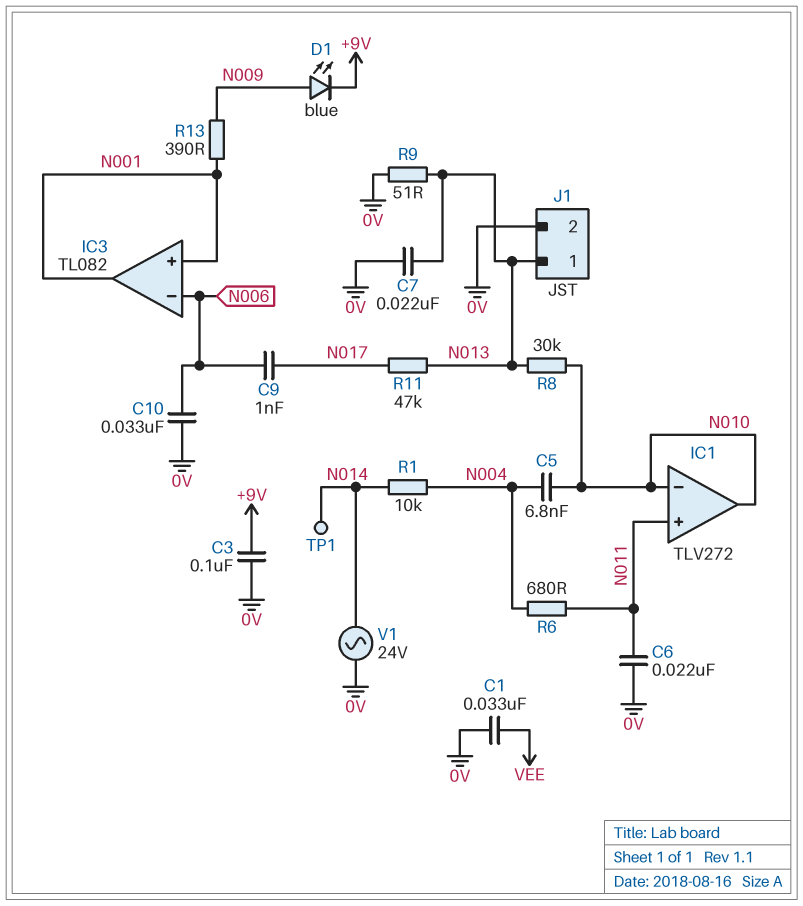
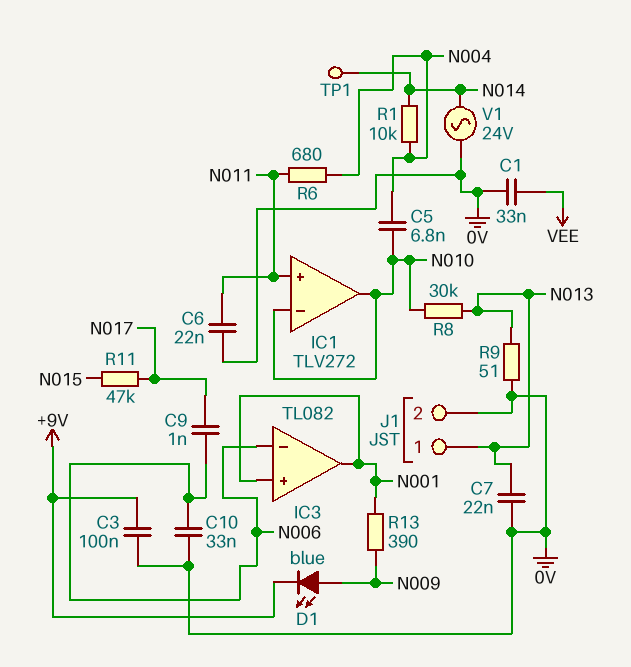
R11: 47k (N013, N017) -> 47k (N015, N017)

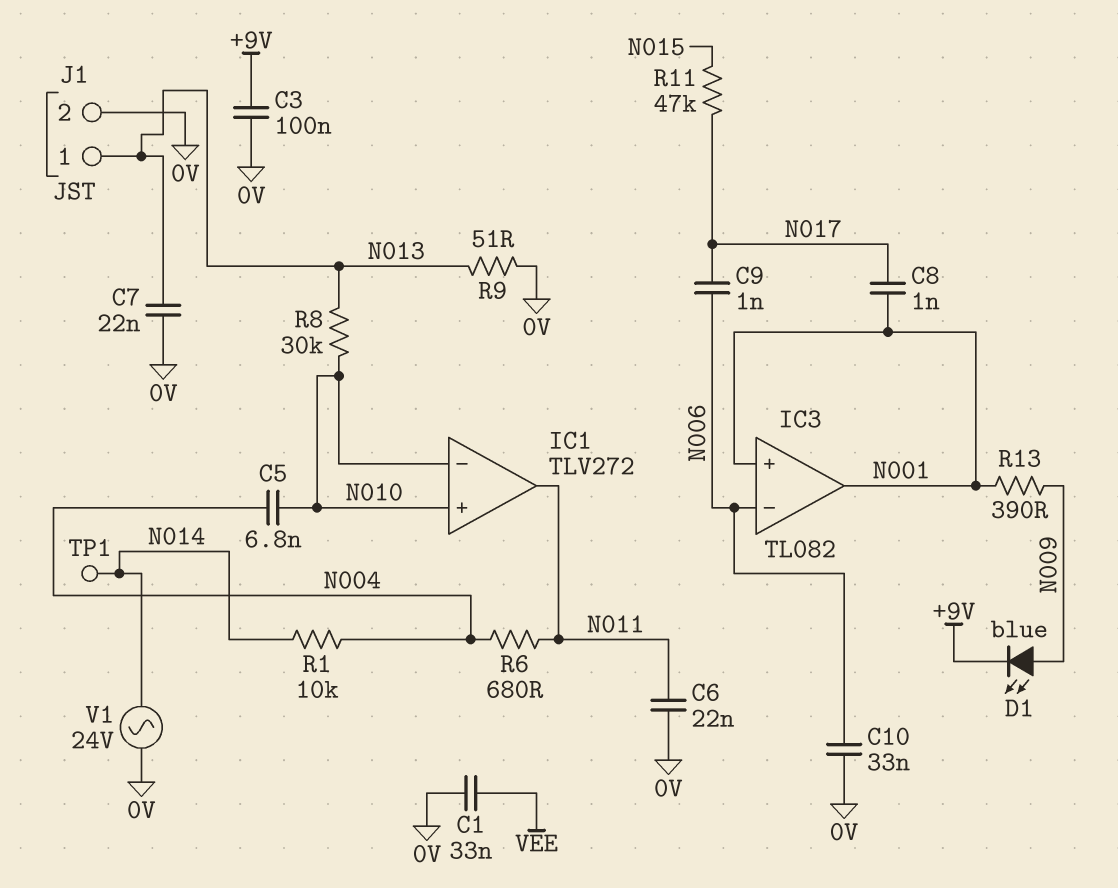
C8: none -> 1nF (N001, N017)
IC1 pin in+: N011 -> N010
IC1 pin out: N010 -> N011

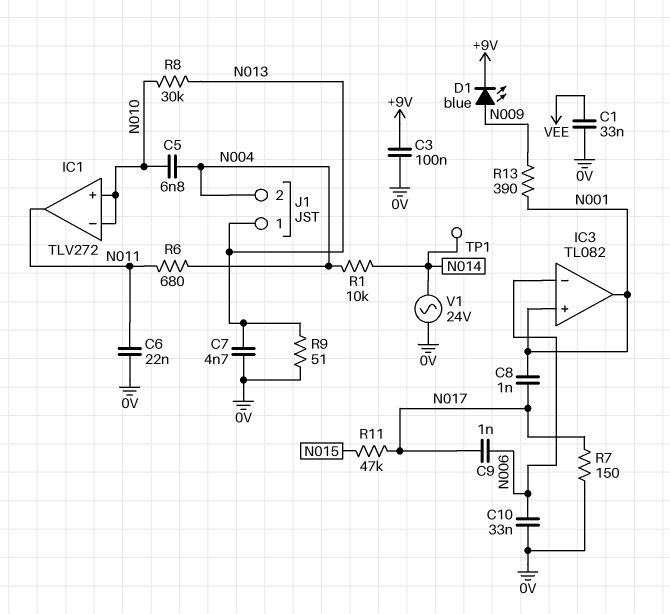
C7: 22nF (0V, N013) -> 4.7nF (0V, N013)
J1 pin 2: 0V -> N004
R7: none -> 150 (0V, N017)

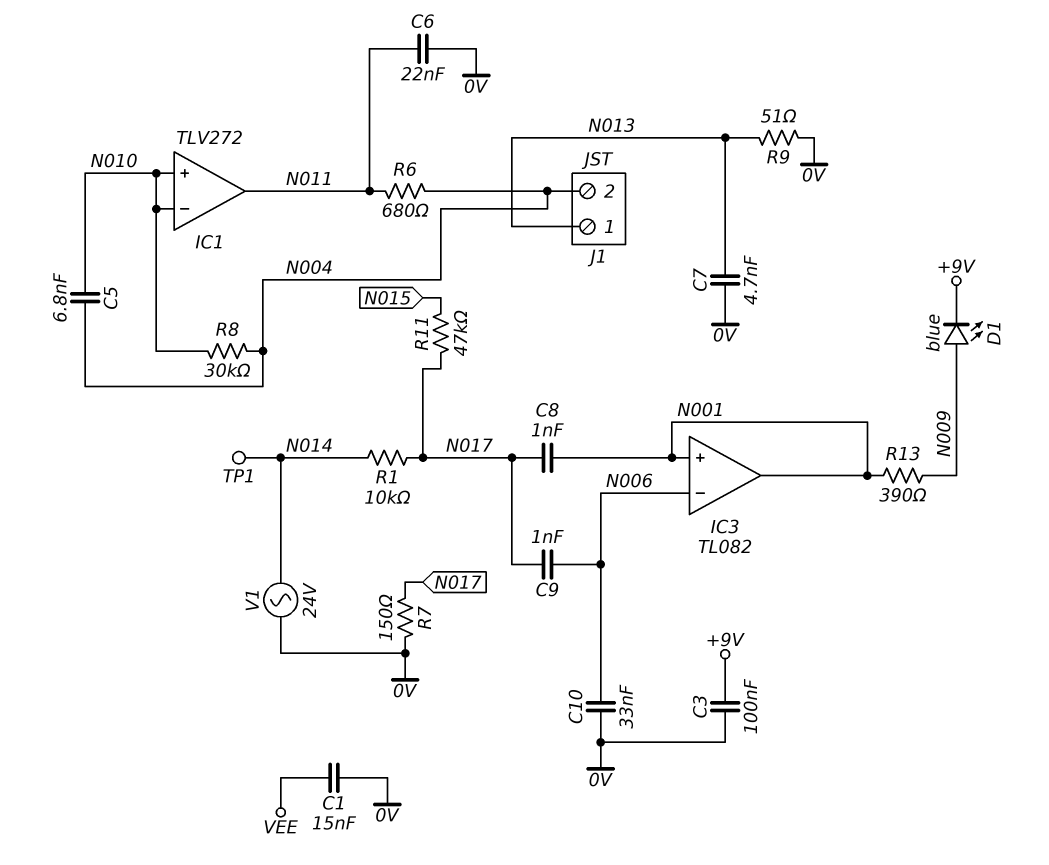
C1: 33nF (0V, VEE) -> 15nF (0V, VEE)
R1: 10k (N004, N014) -> 10k (N014, N017)
R8: 30k (N010, N013) -> 30k (N004, N010)

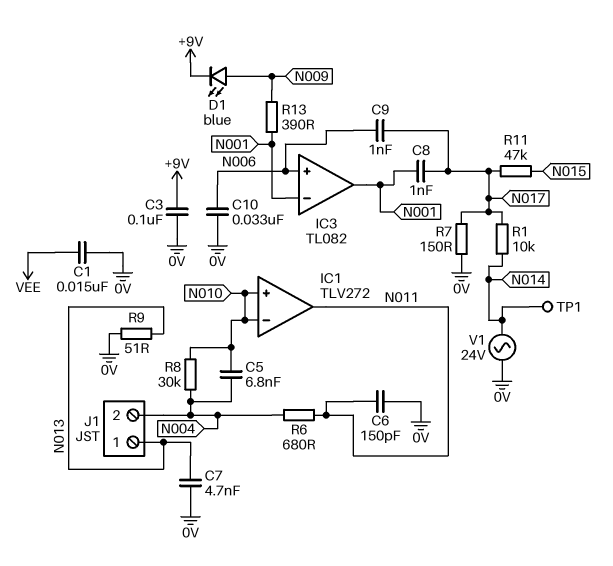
C6: 22nF (0V, N011) -> 150pF (0V, N011)
IC3 pin in+: N001 -> N006
IC3 pin in-: N006 -> N001

